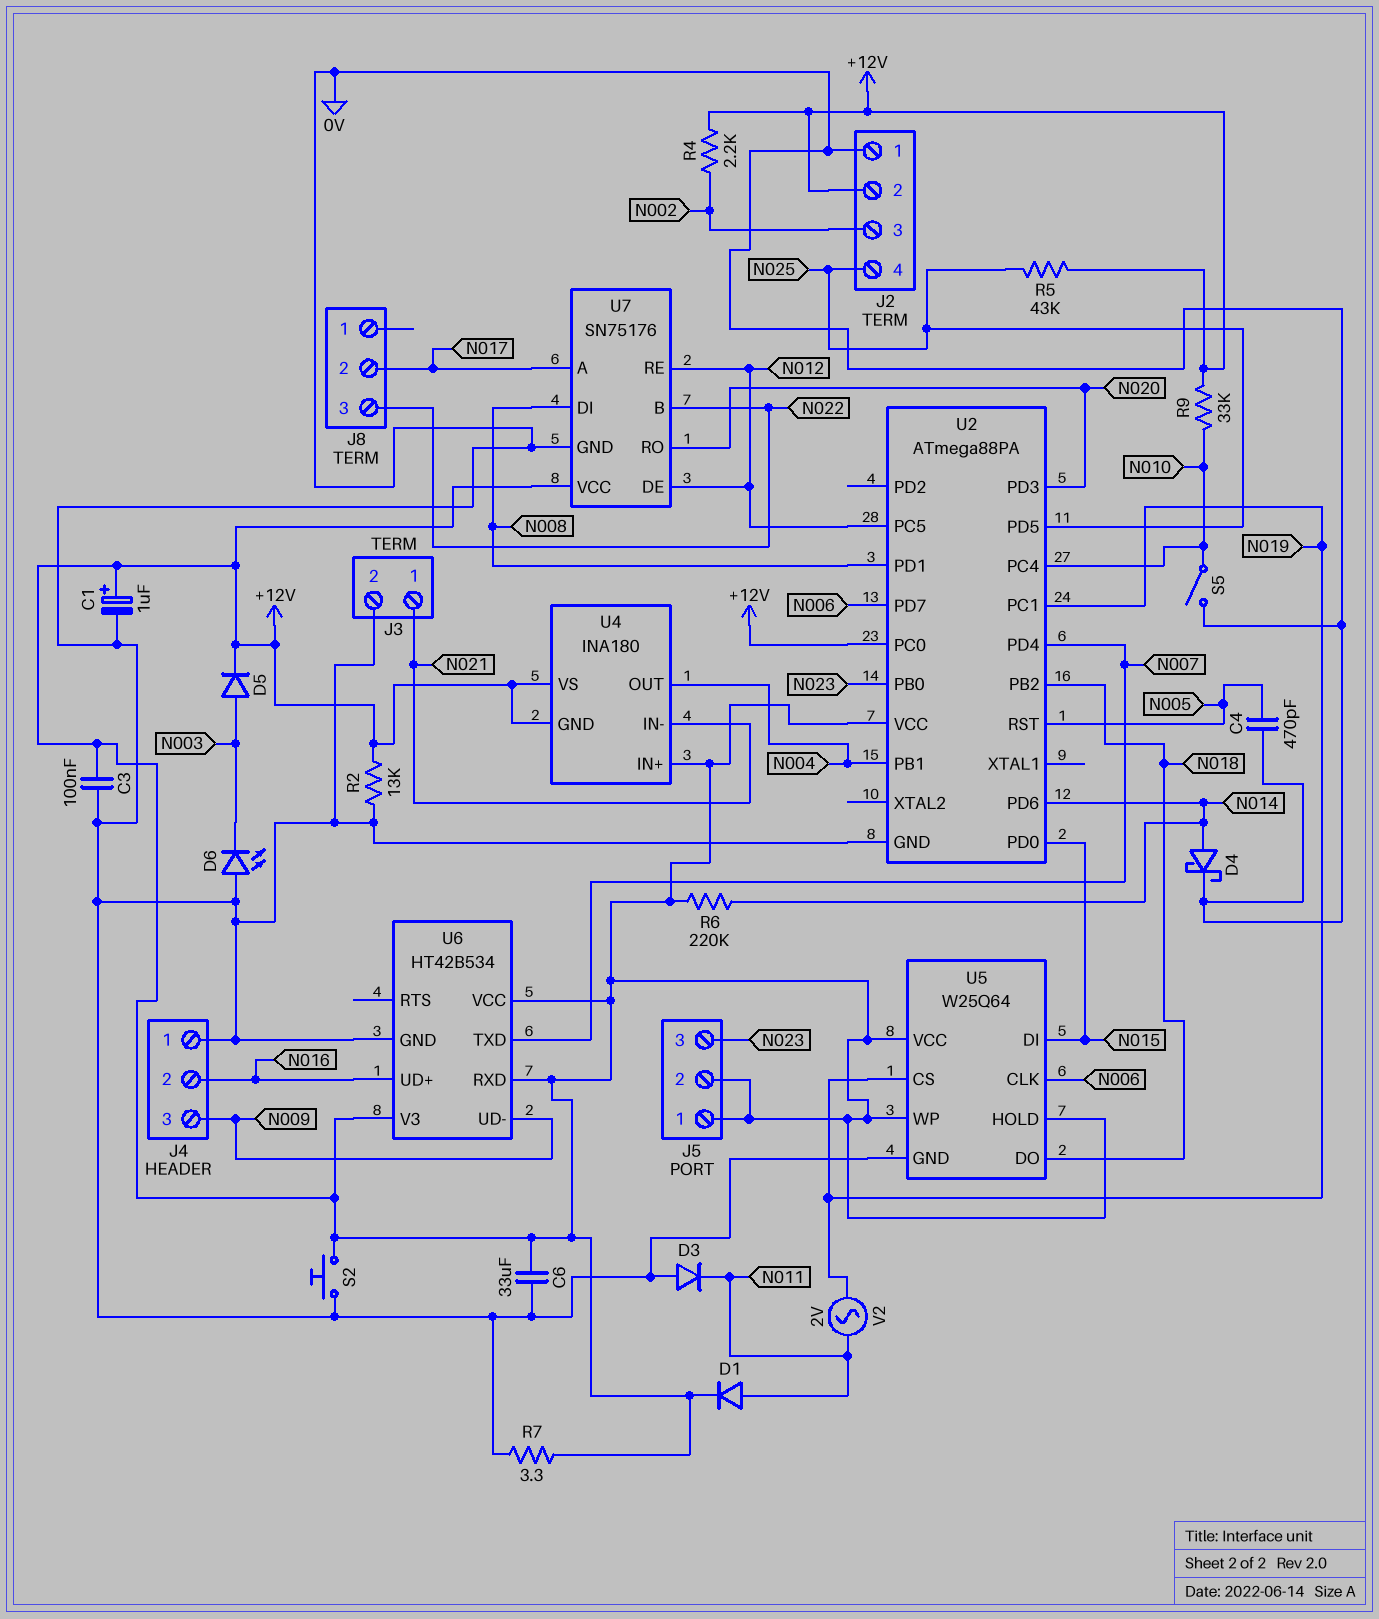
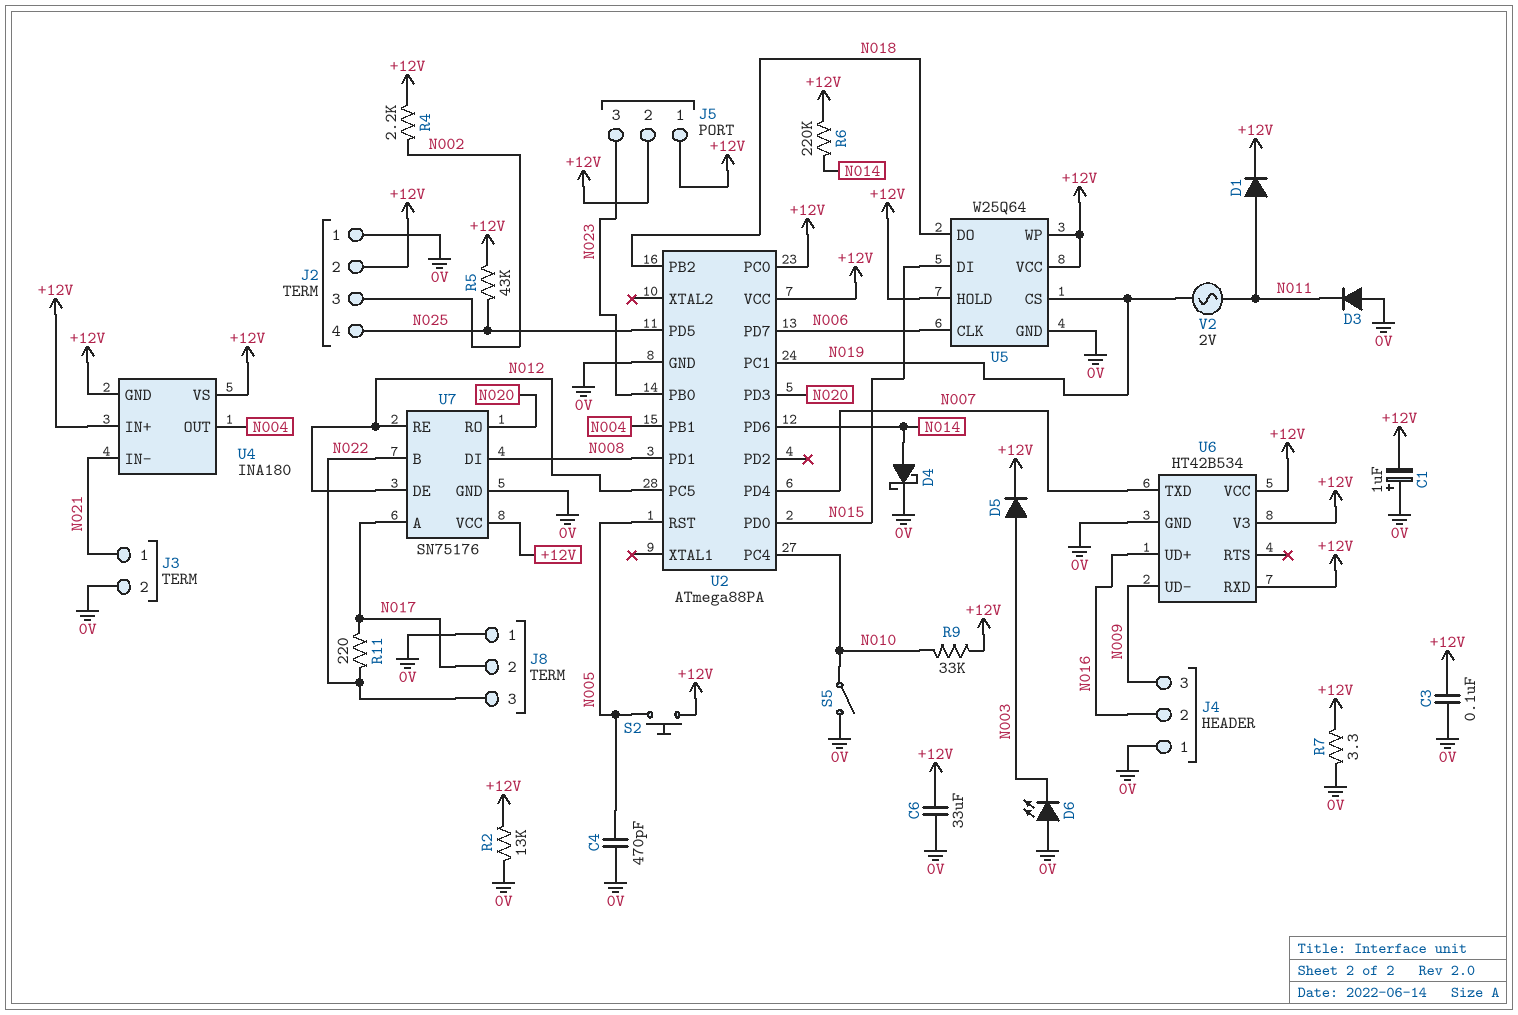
C1: 1uF (plus +12V, minus 0V) -> 1uF (plus 0V, minus +12V)
J8 pin 1: none -> 0V
R11: none -> 220 (N017, N022)
S2: button (+12V, 0V) -> button (+12V, N005)

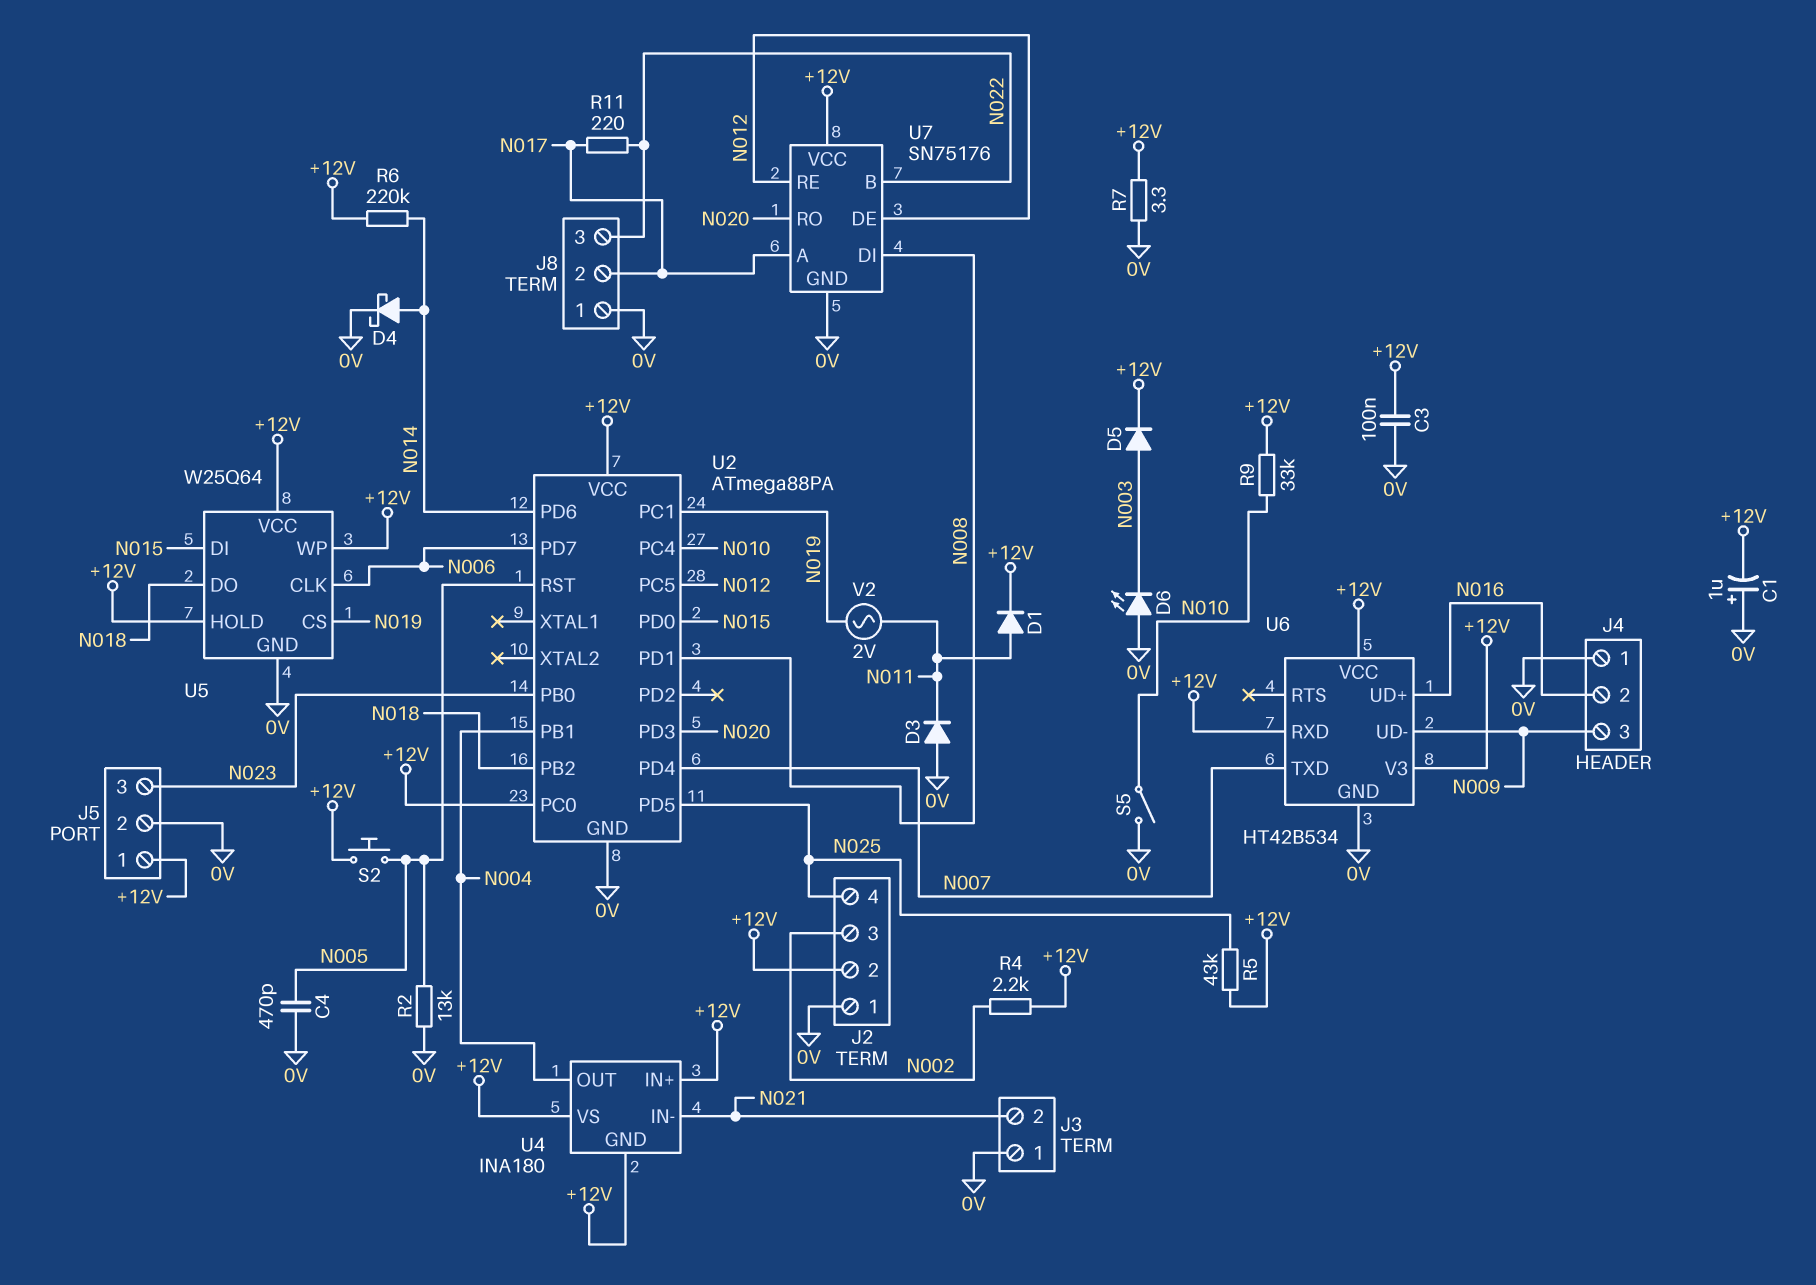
C6: 33uF (+12V, 0V) -> none
J3 pin 1: N021 -> 0V
J3 pin 2: 0V -> N021
J5 pin 2: +12V -> 0V
R2: 13k (+12V, 0V) -> 13k (0V, N005)

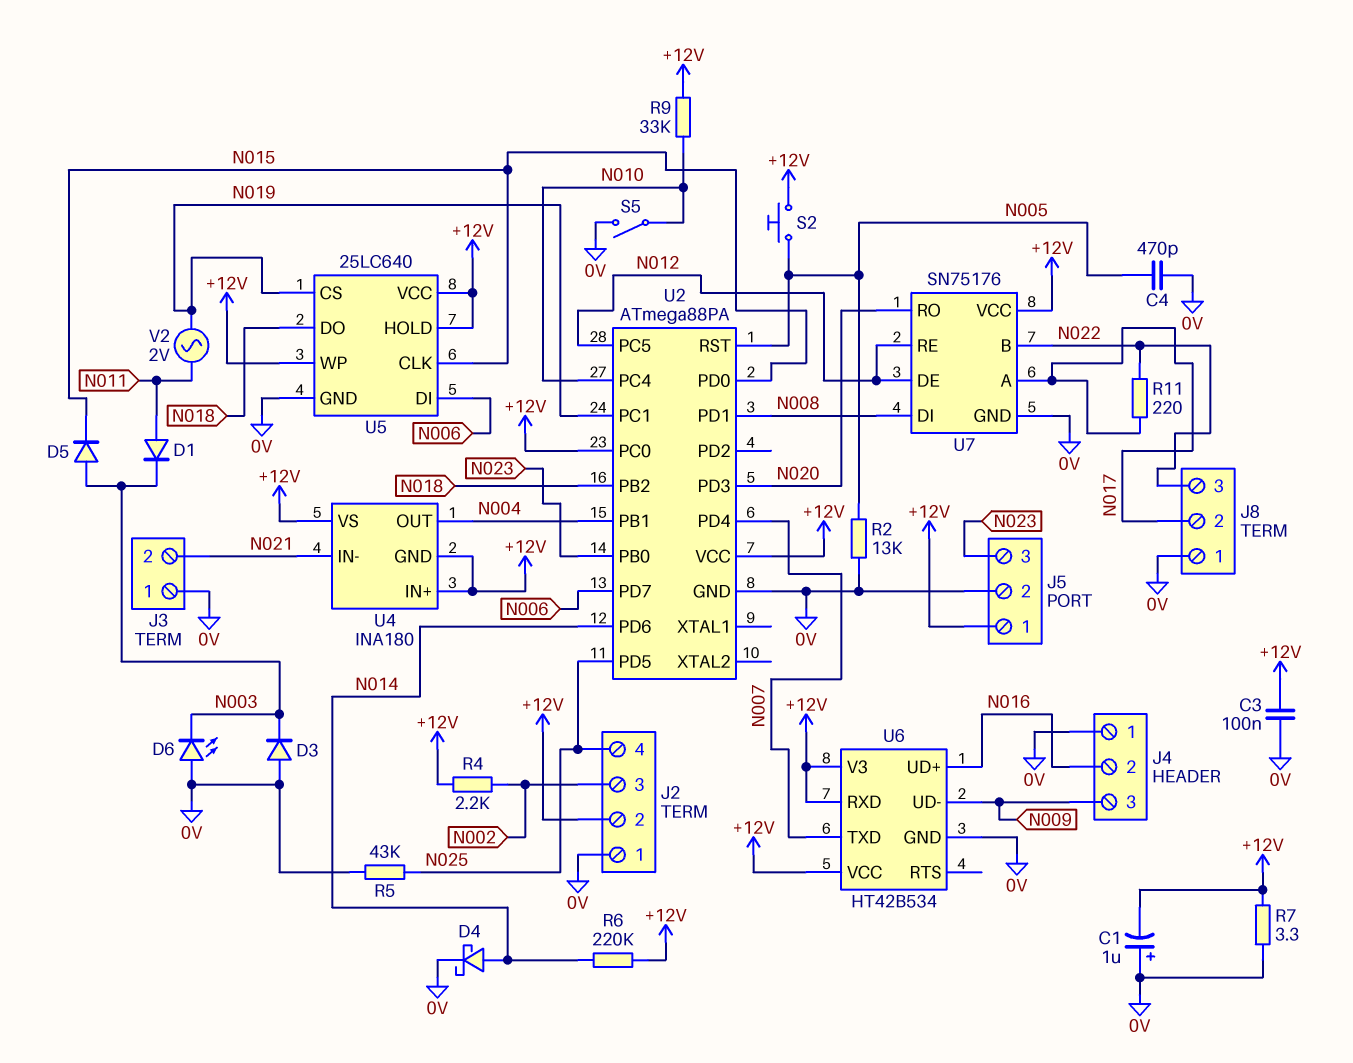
D1: diode (A N011, K +12V) -> diode (A N011, K N003)
D3: diode (A 0V, K N011) -> diode (A 0V, K N003)
D5: diode (A N003, K +12V) -> diode (A N003, K N015)
R5: 43k (+12V, N025) -> 43k (0V, N025)
U5: W25Q64 -> 25LC640
U5 pin CLK: N006 -> N015
U5 pin DI: N015 -> N006

